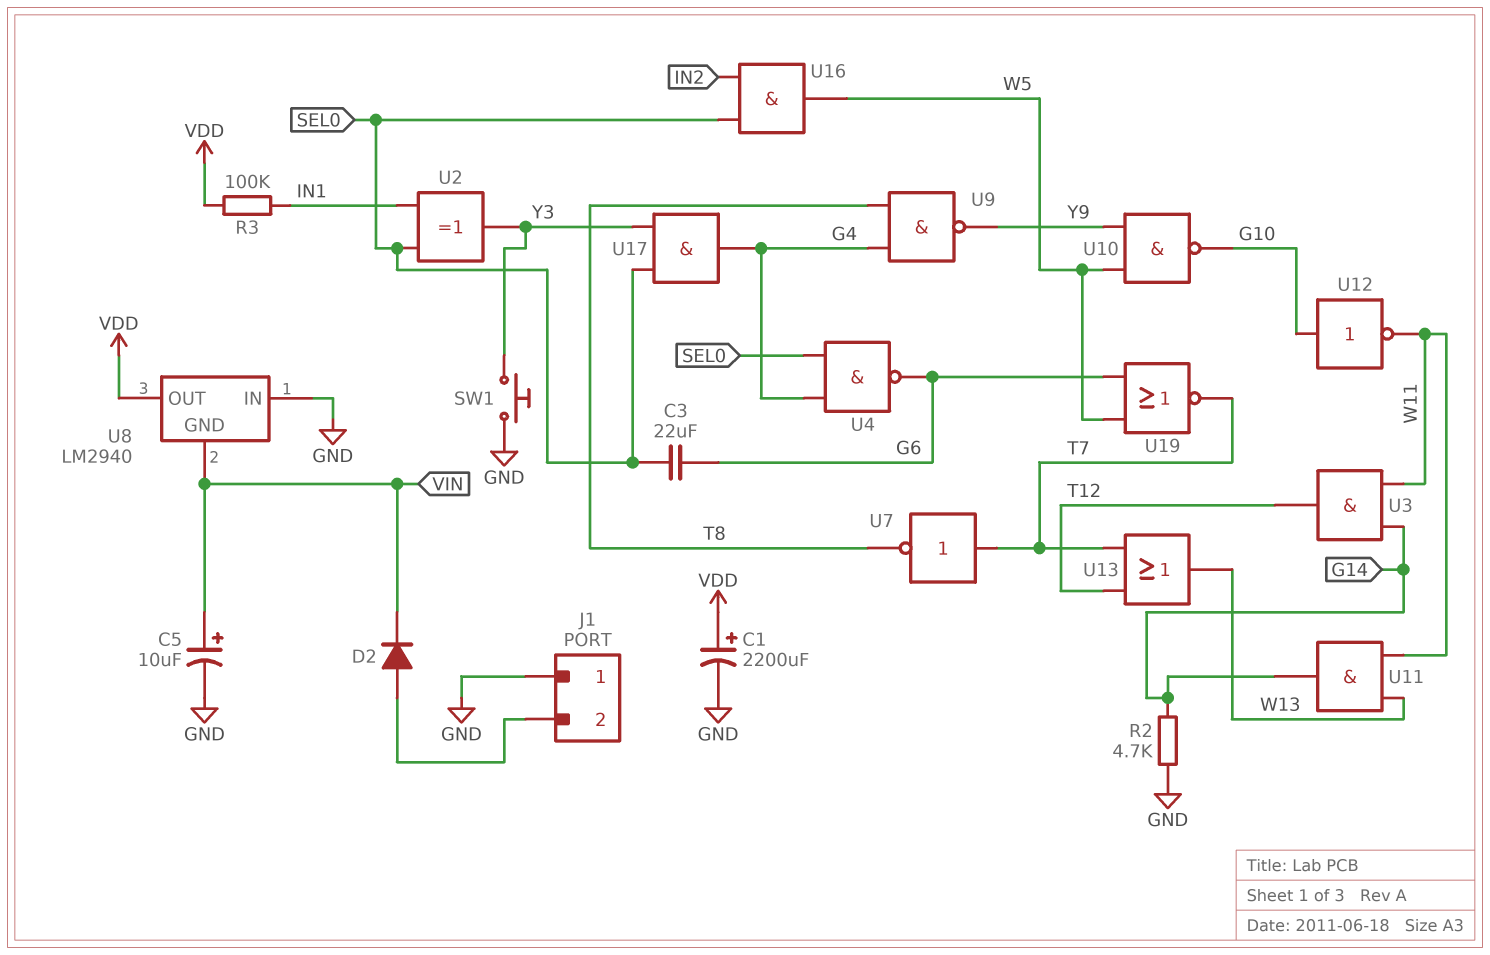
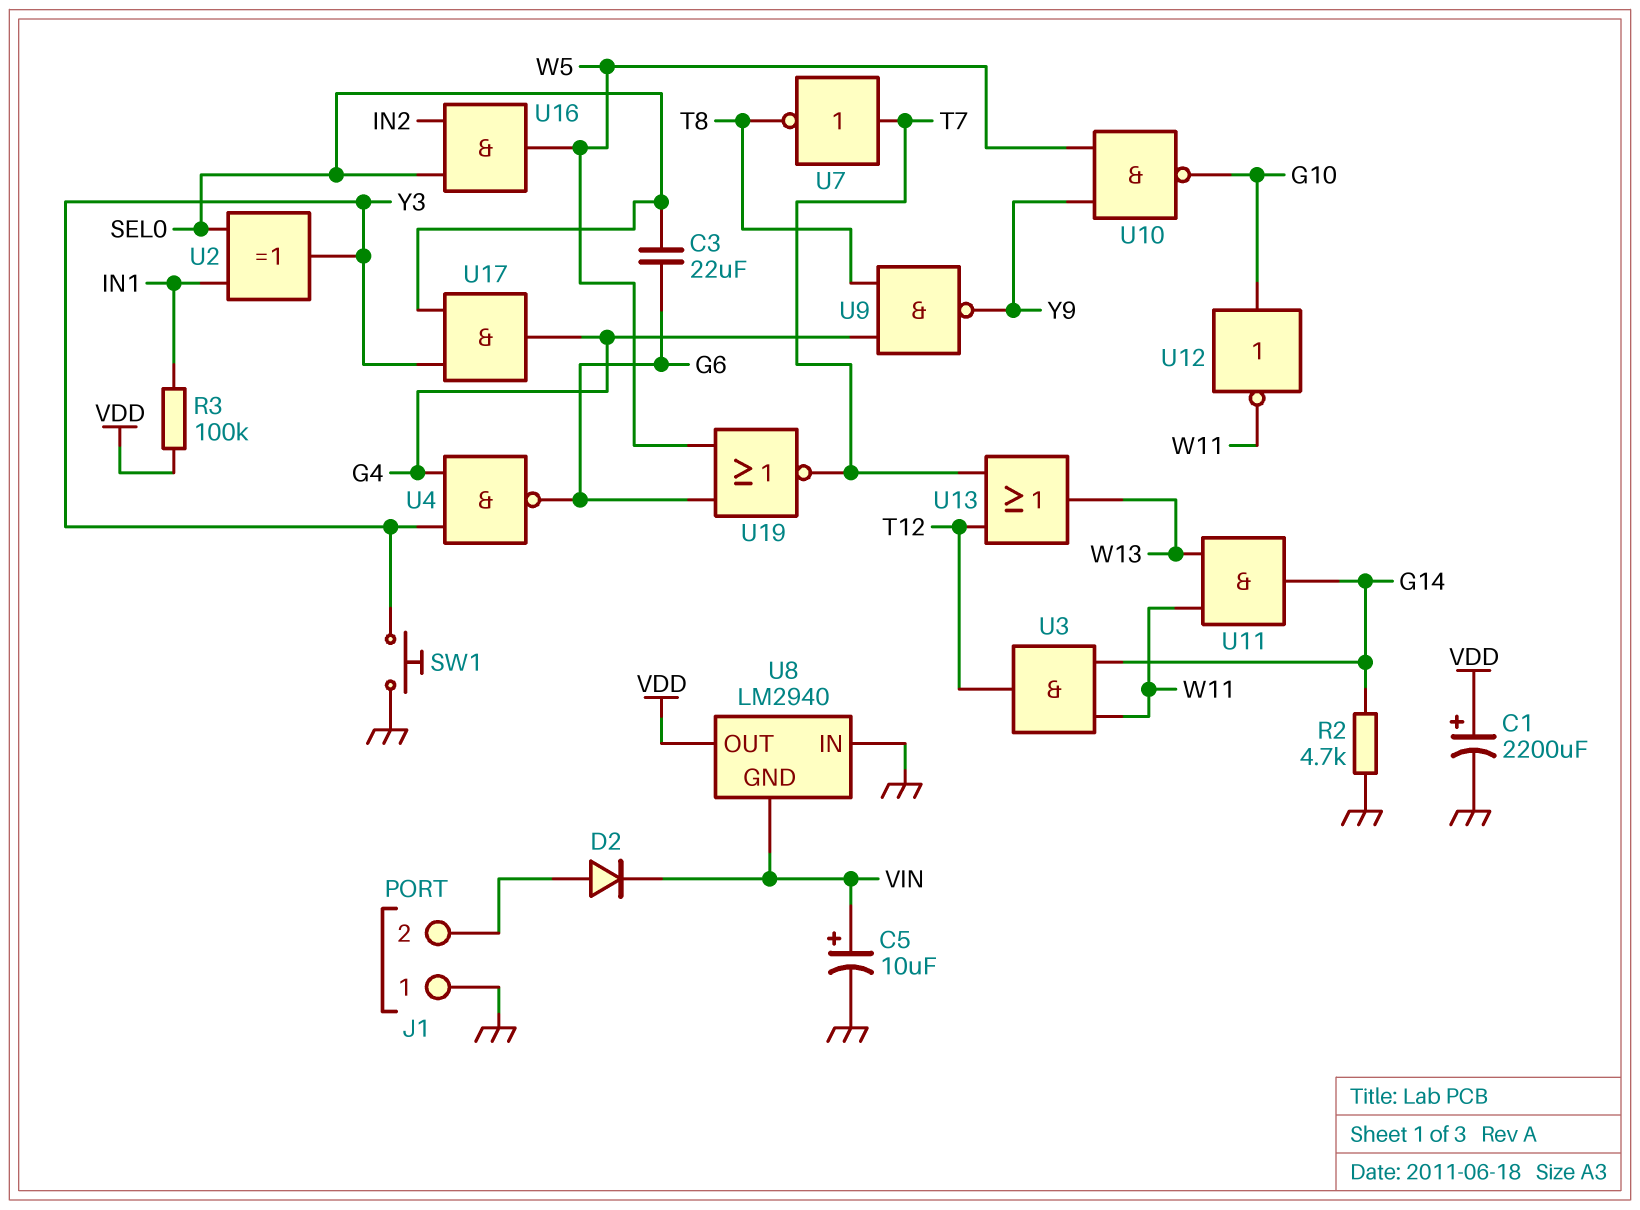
U4: NAND (in G4, in SEL0, out G6) -> NAND (in G4, in Y3, out G6)

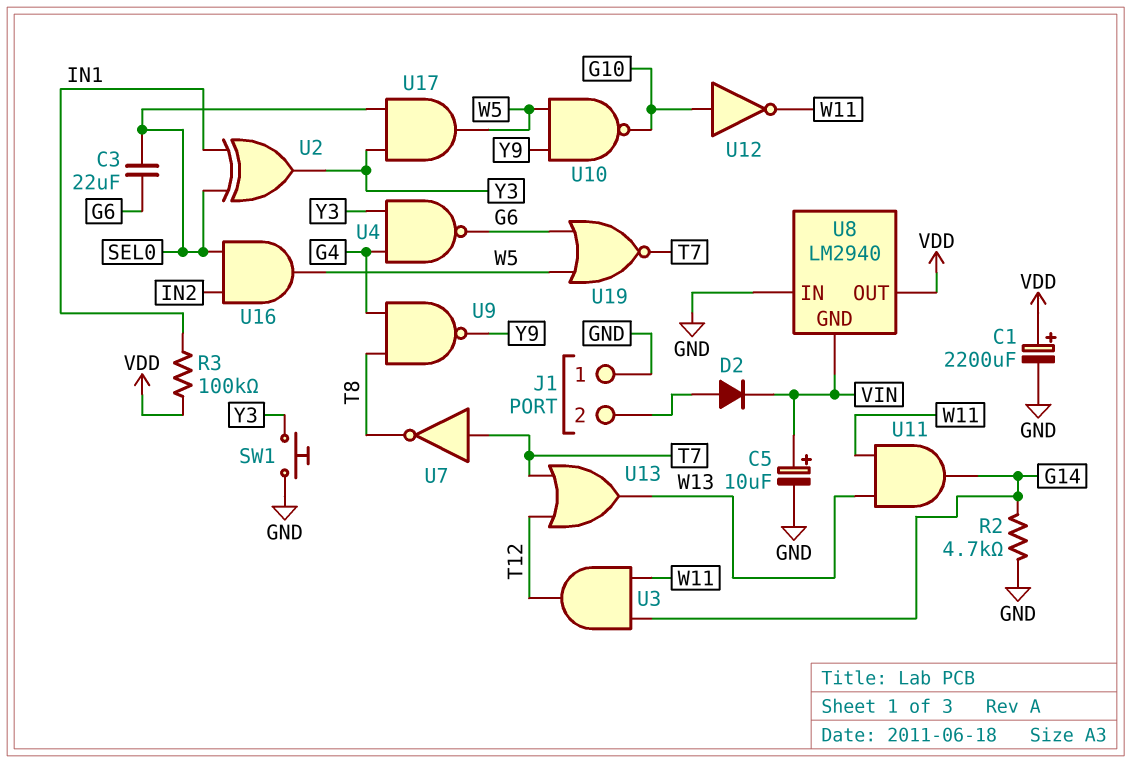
U17: AND (in SEL0, in Y3, out G4) -> AND (in SEL0, in Y3, out W5)

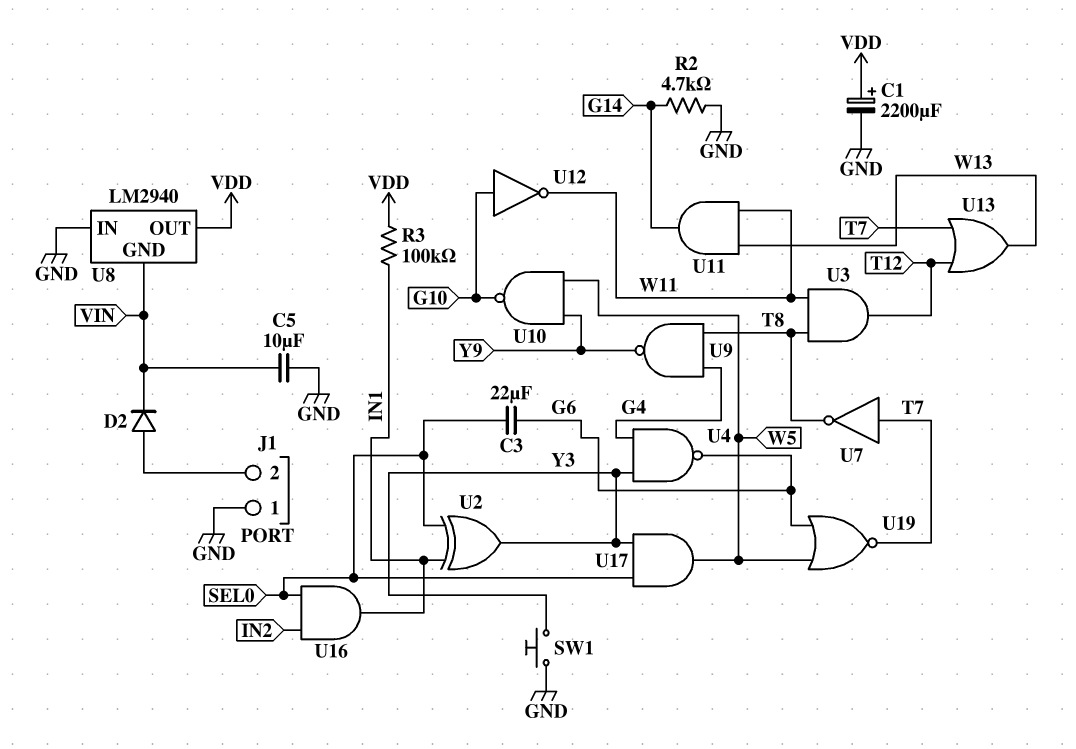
C5: 10uF (plus VIN, minus GND) -> 10uF (GND, VIN)
U3: AND (in G14, in W11, out T12) -> AND (in T8, in W11, out T12)
U16: AND (in IN2, in SEL0, out W5) -> AND (in IN2, in SEL0, out IN1)

